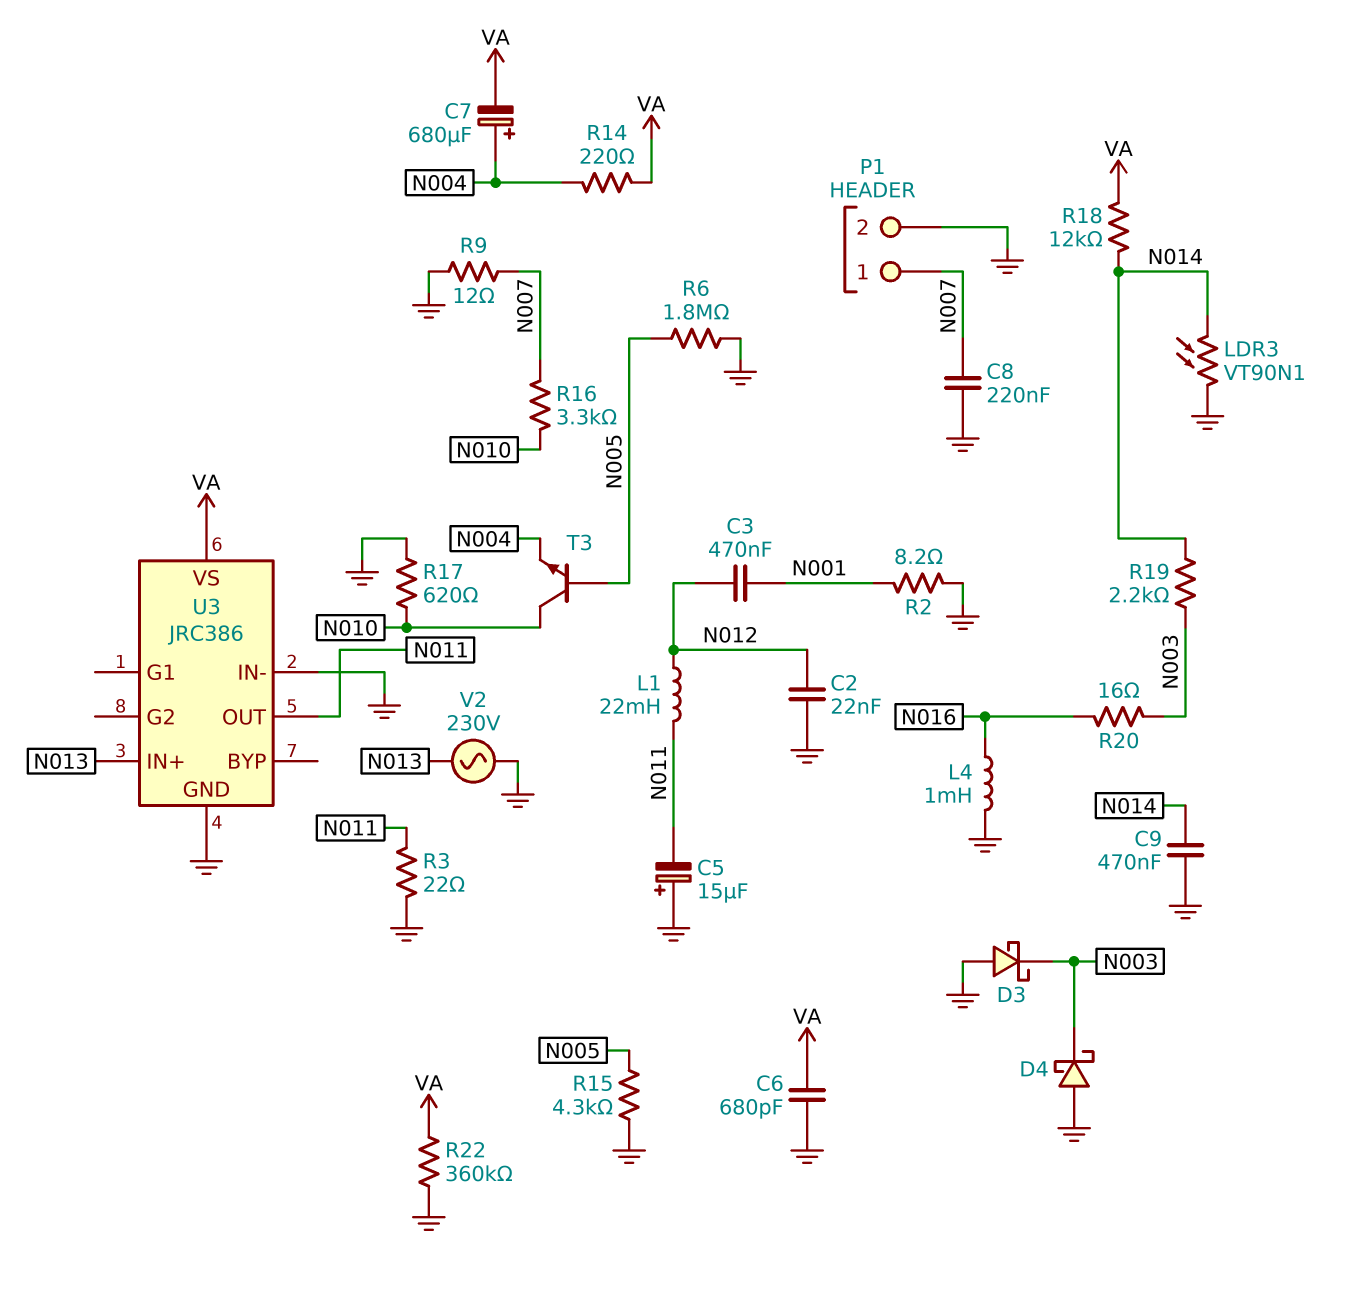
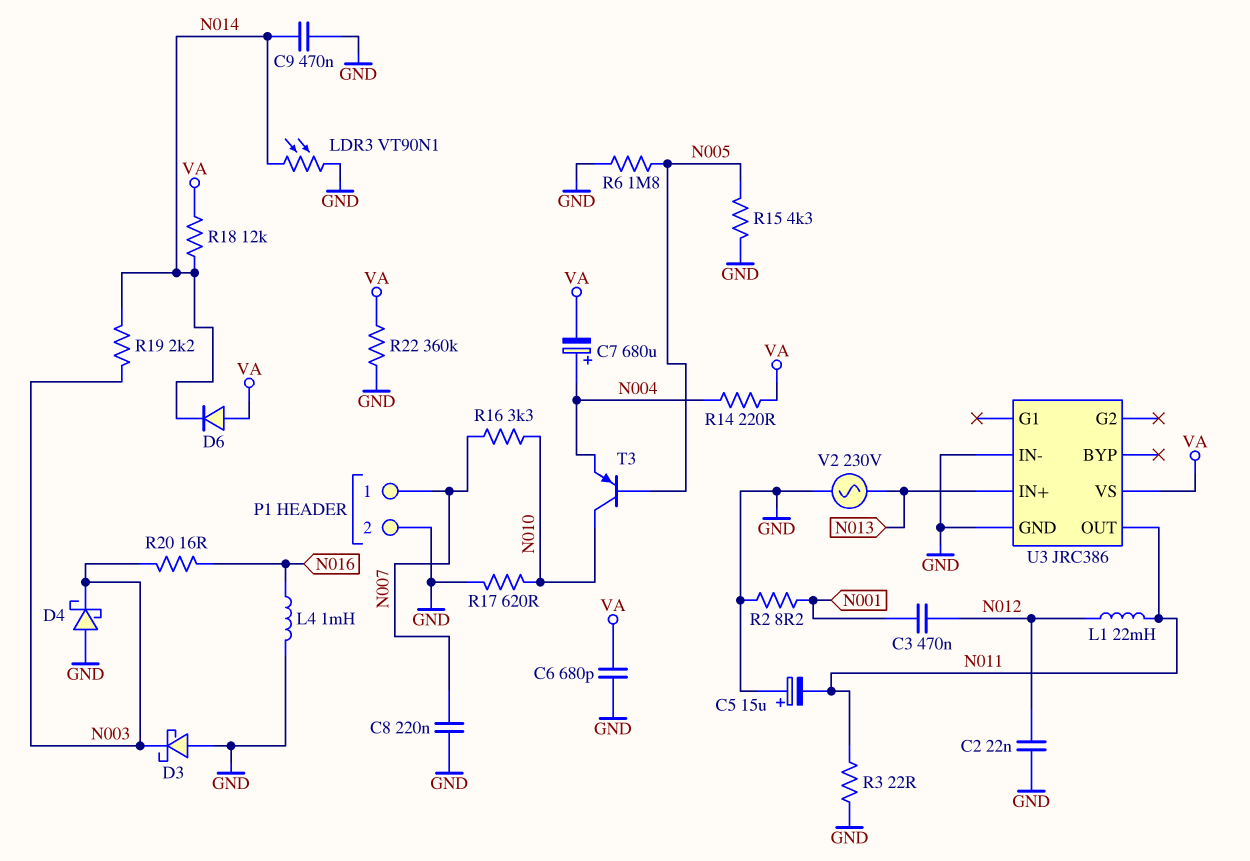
D6: none -> diode (A VA, K N014)
R9: 12 (GND, N007) -> none
T3: NPN (B N005, C N010, E N004) -> PNP (B N005, C N010, E N004)

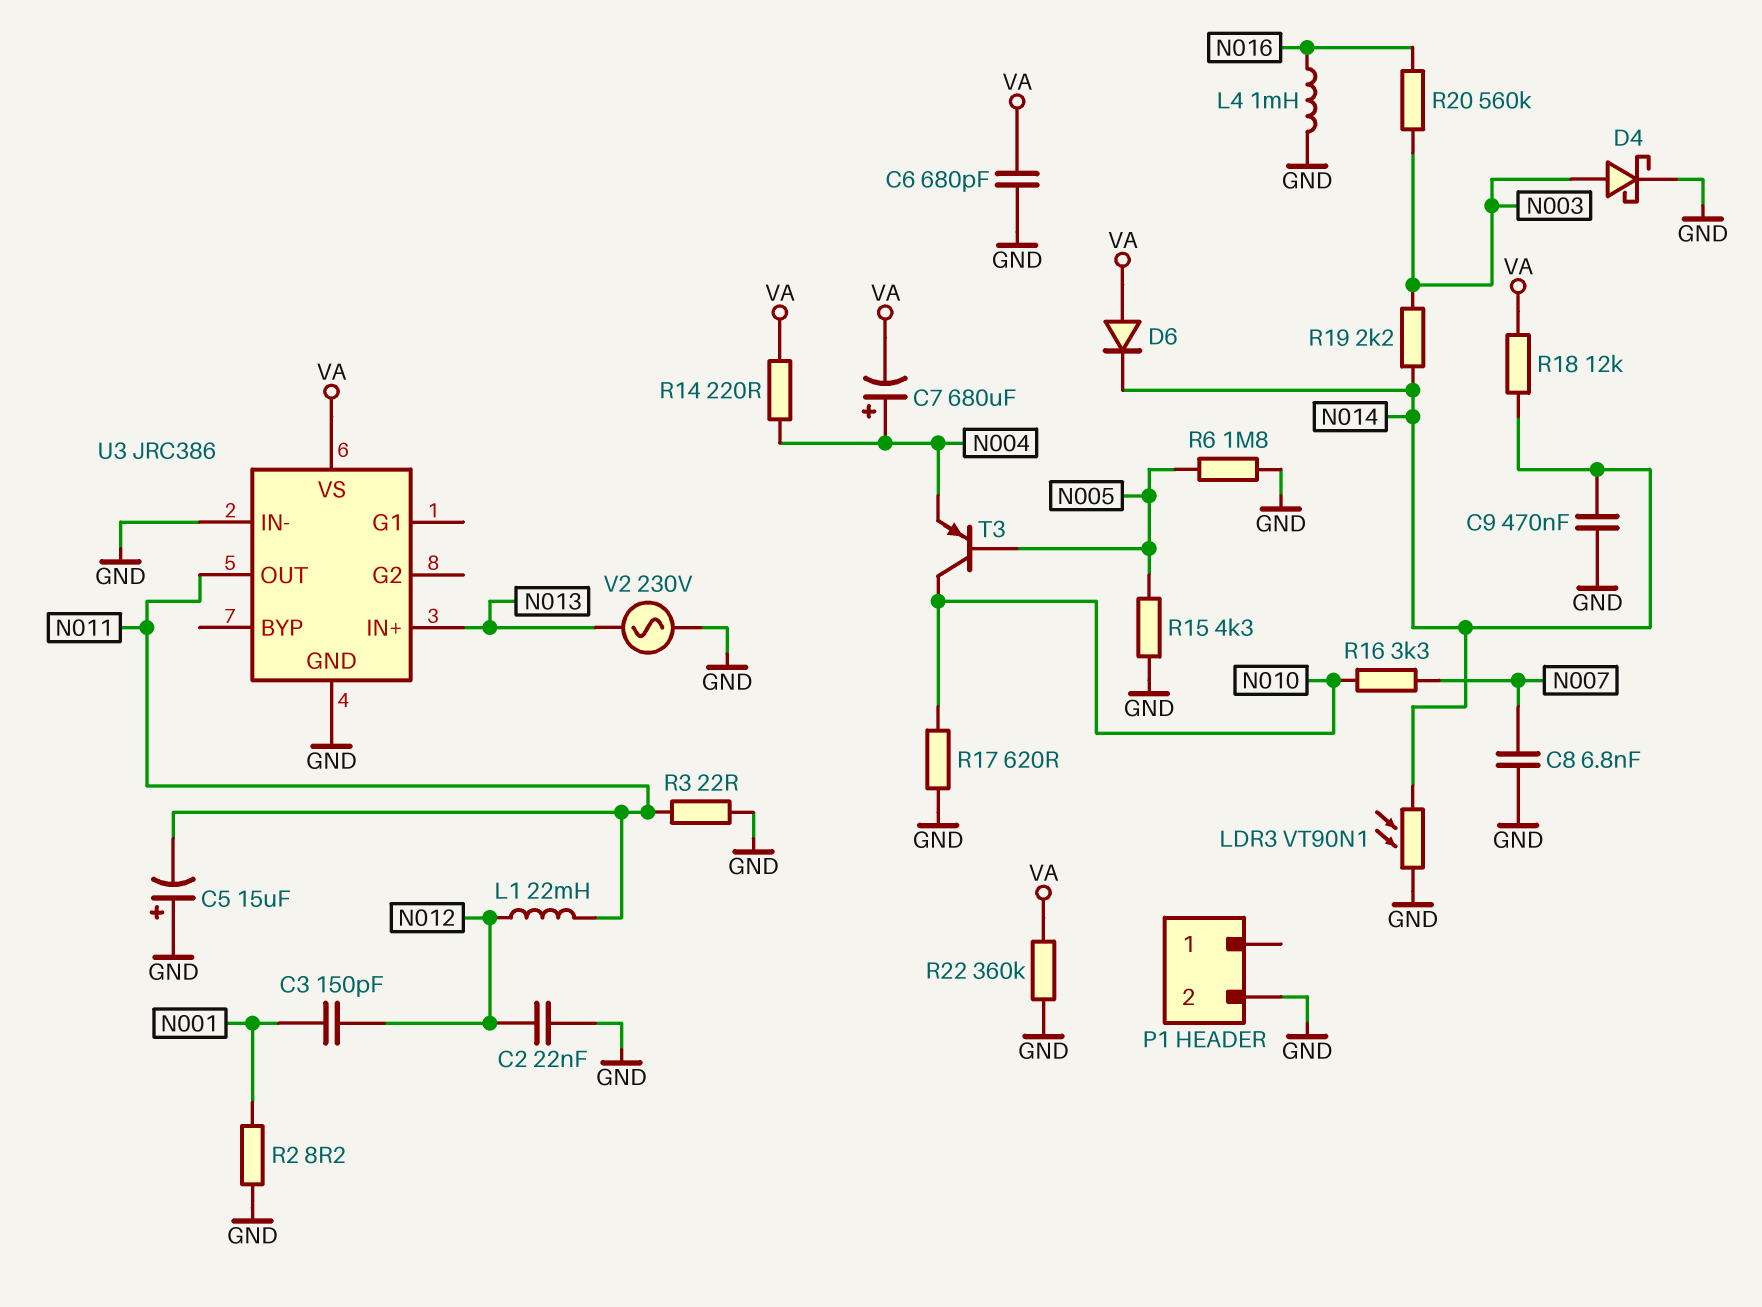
C3: 470nF (N001, N012) -> 150pF (N001, N012)
C8: 220nF (GND, N007) -> 6.8nF (GND, N007)
D3: schottky (A GND, K N003) -> none
D4: schottky (A GND, K N003) -> schottky (A N003, K GND)
P1 pin 1: N007 -> none
R20: 16 (N003, N016) -> 560k (N003, N016)

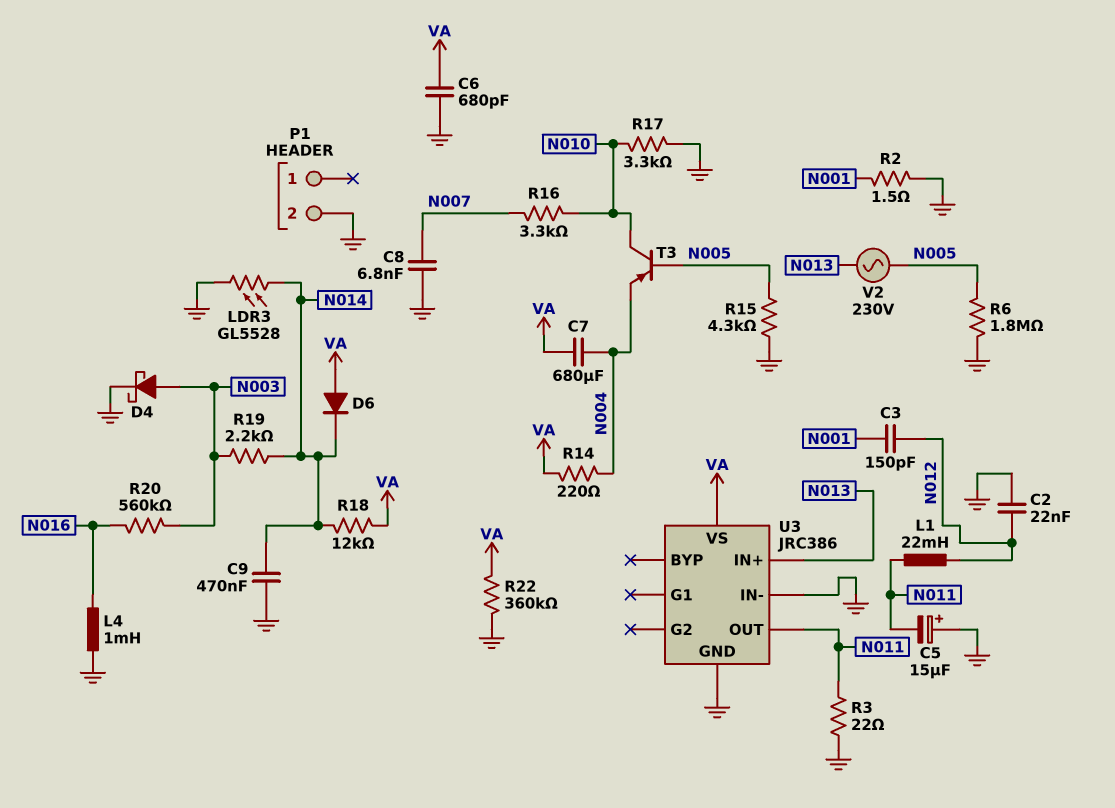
C7: 680uF (plus N004, minus VA) -> 680uF (N004, VA)
LDR3: VT90N1 (GND, N014) -> GL5528 (GND, N014)
R2: 8.2 (GND, N001) -> 1.5 (GND, N001)
R17: 620 (GND, N010) -> 3.3k (GND, N010)
V2: AC 230V (GND, N013) -> AC 230V (N005, N013)

